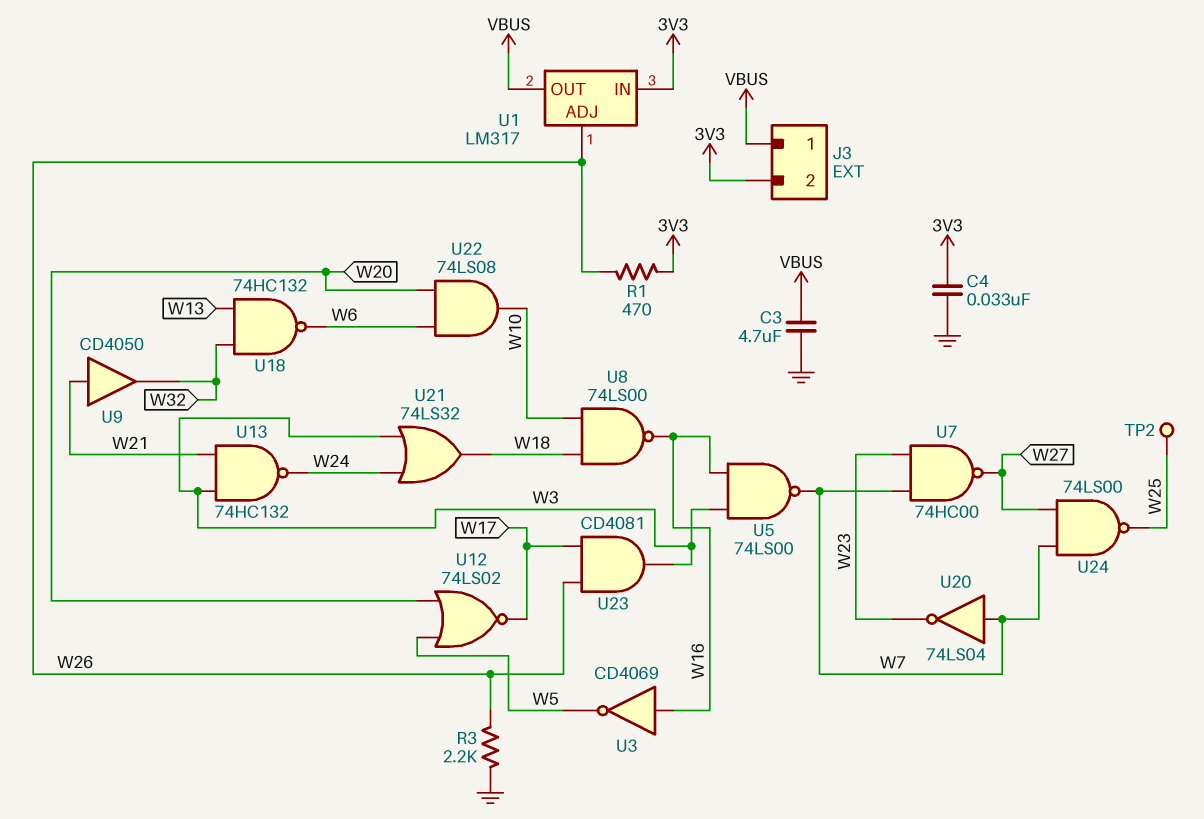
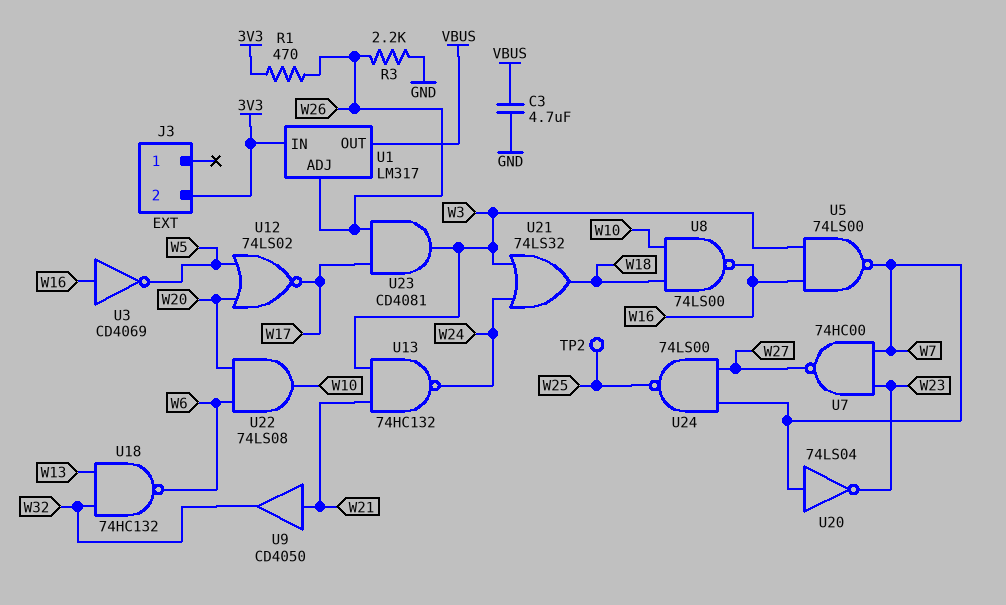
C4: 33nF (3V3, GND) -> none
J3 pin 1: VBUS -> none

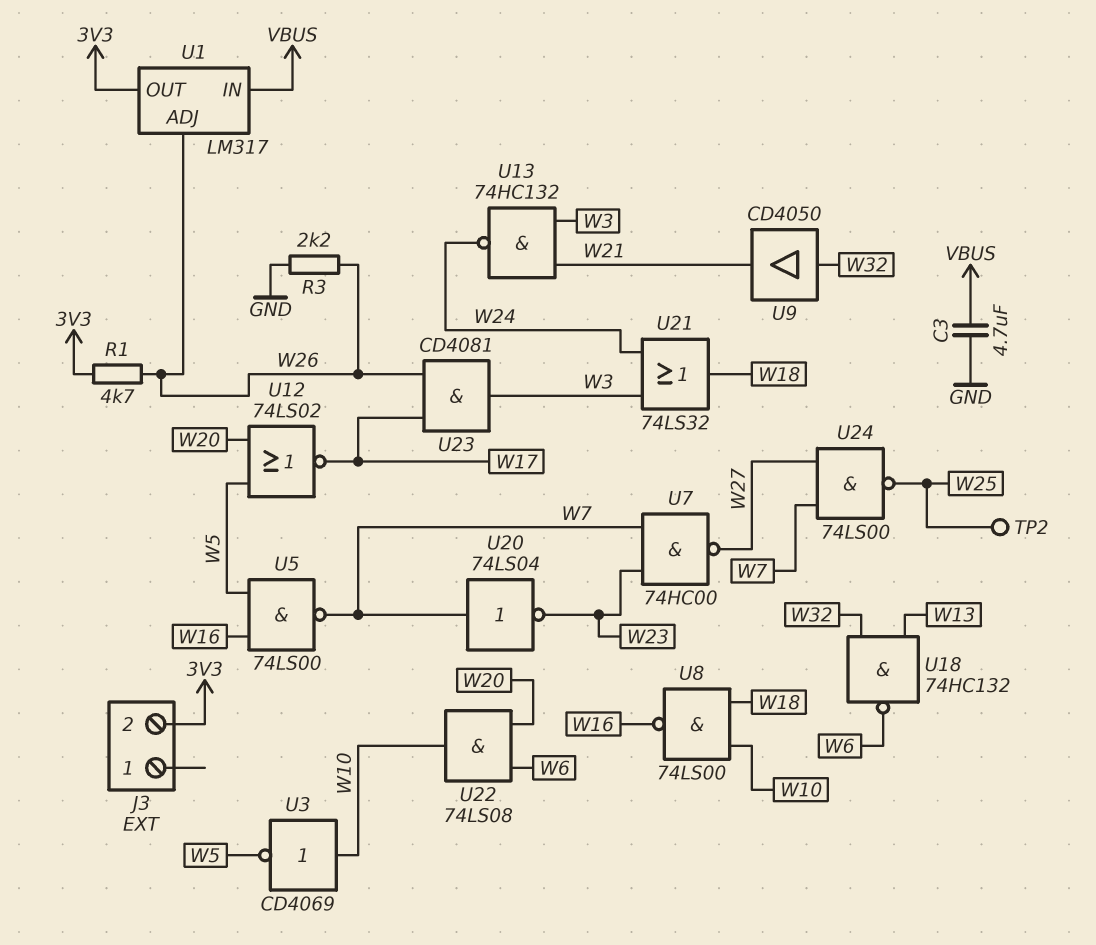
R1: 470 (3V3, W26) -> 4.7k (3V3, W26)
U1 pin IN: 3V3 -> VBUS
U1 pin OUT: VBUS -> 3V3
U3: NOT CD4069 (in W16, out W5) -> NOT CD4069 (in W10, out W5)
U5: NAND 74LS00 (in W3, in W16, out W7) -> NAND 74LS00 (in W5, in W16, out W7)
U9: buffer CD4050 (in W21, out W32) -> buffer CD4050 (in W32, out W21)

